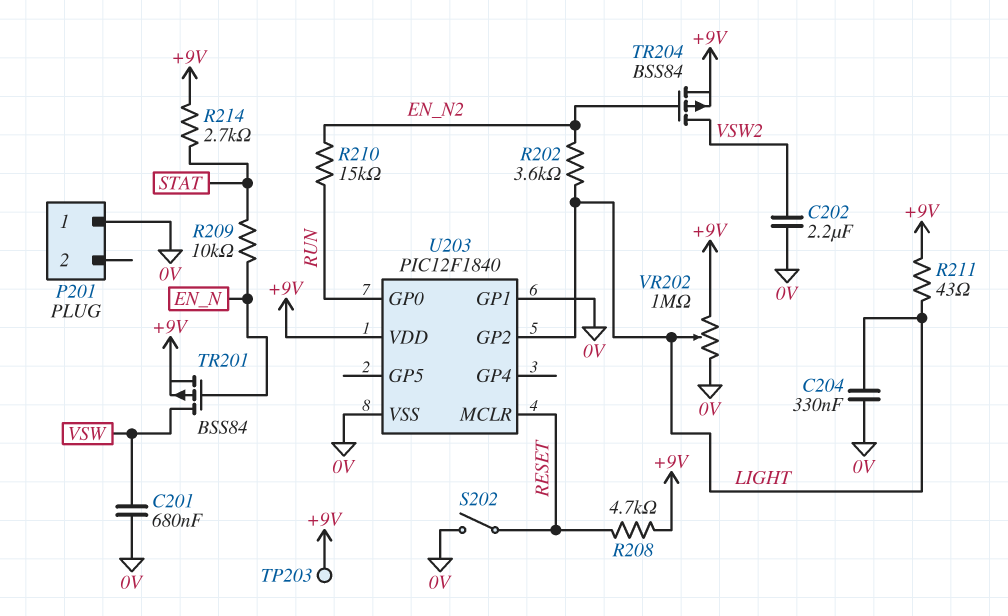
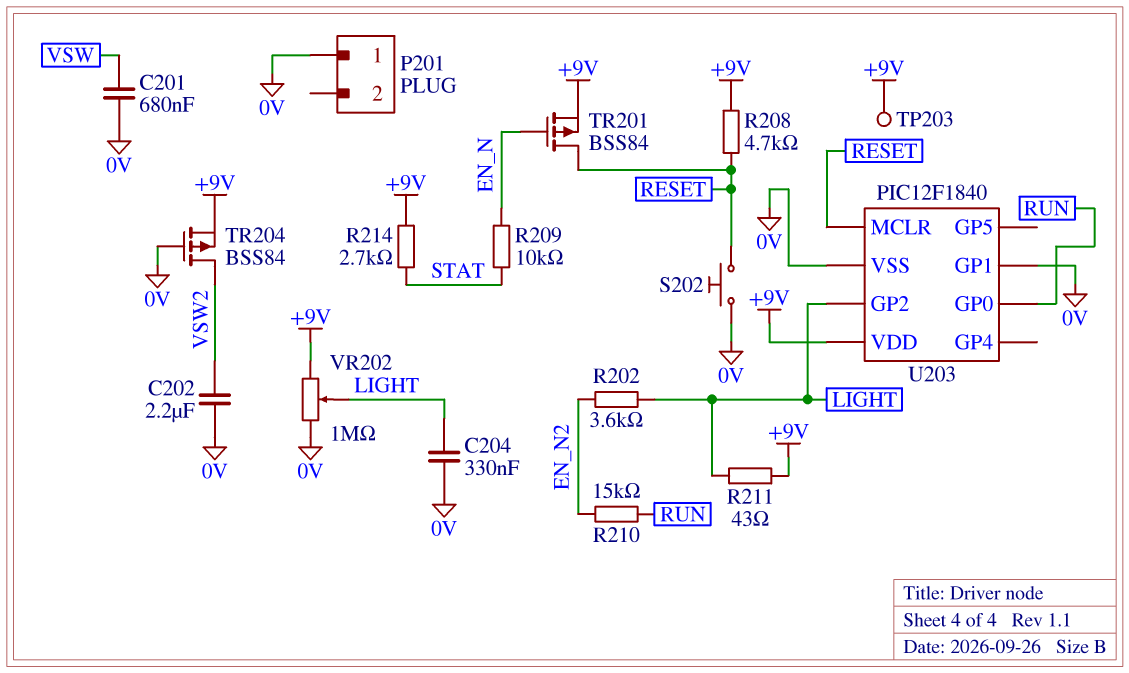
S202: switch (0V, RESET) -> button (0V, RESET)
TR201: PMOS BSS84 (G EN_N, D VSW, S +9V) -> PMOS BSS84 (G EN_N, D RESET, S +9V)
TR204: PMOS BSS84 (G EN_N2, D VSW2, S +9V) -> PMOS BSS84 (G 0V, D VSW2, S +9V)

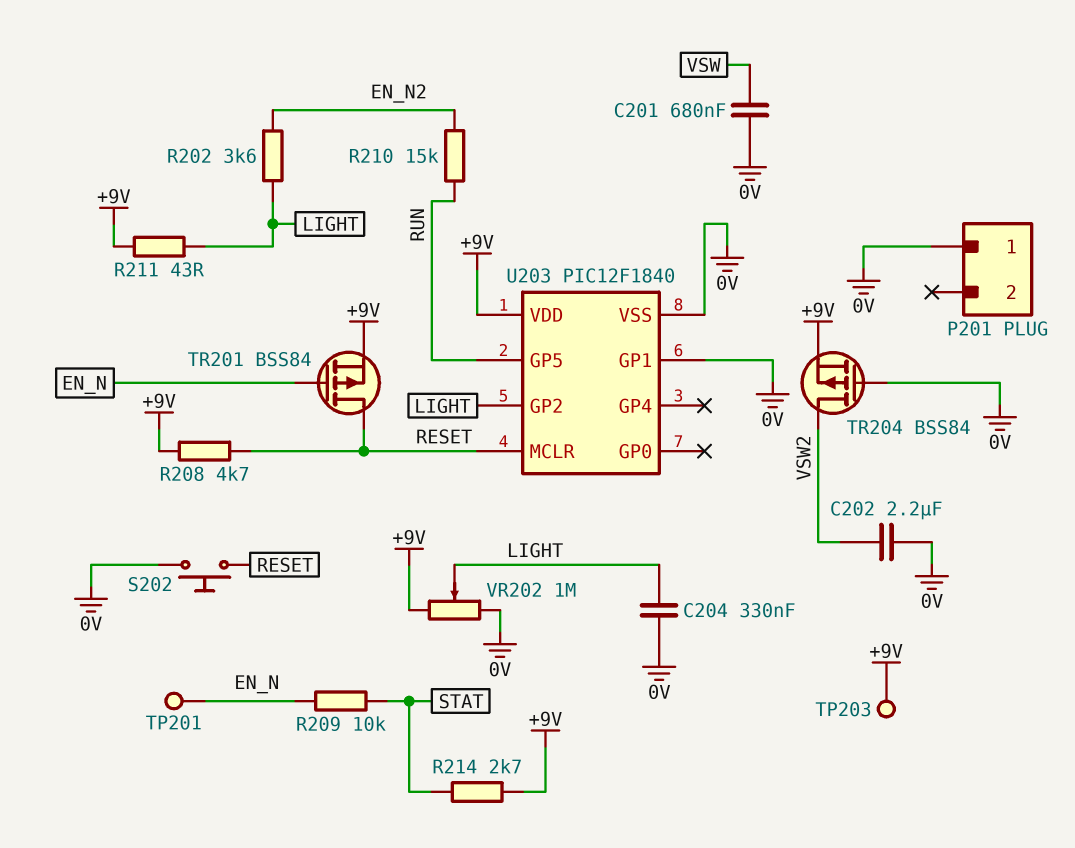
TP201: none -> test point (EN_N)
U203 pin GP0: RUN -> none
U203 pin GP5: none -> RUN

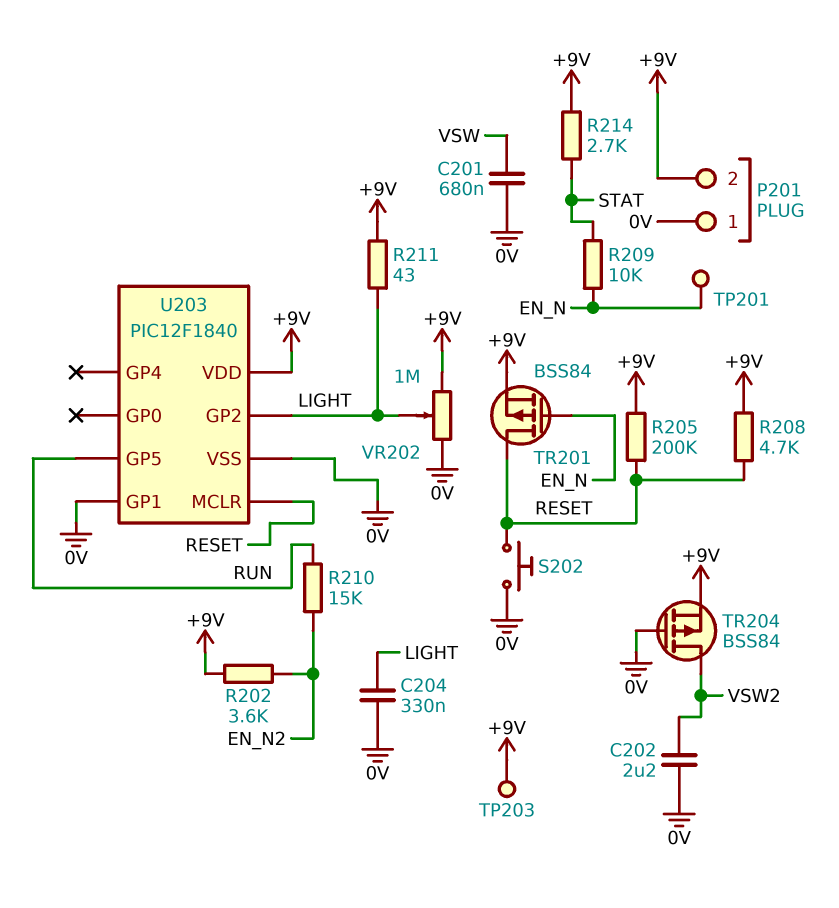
P201 pin 2: none -> +9V
R202: 3.6k (EN_N2, LIGHT) -> 3.6k (+9V, EN_N2)
R205: none -> 200k (+9V, RESET)

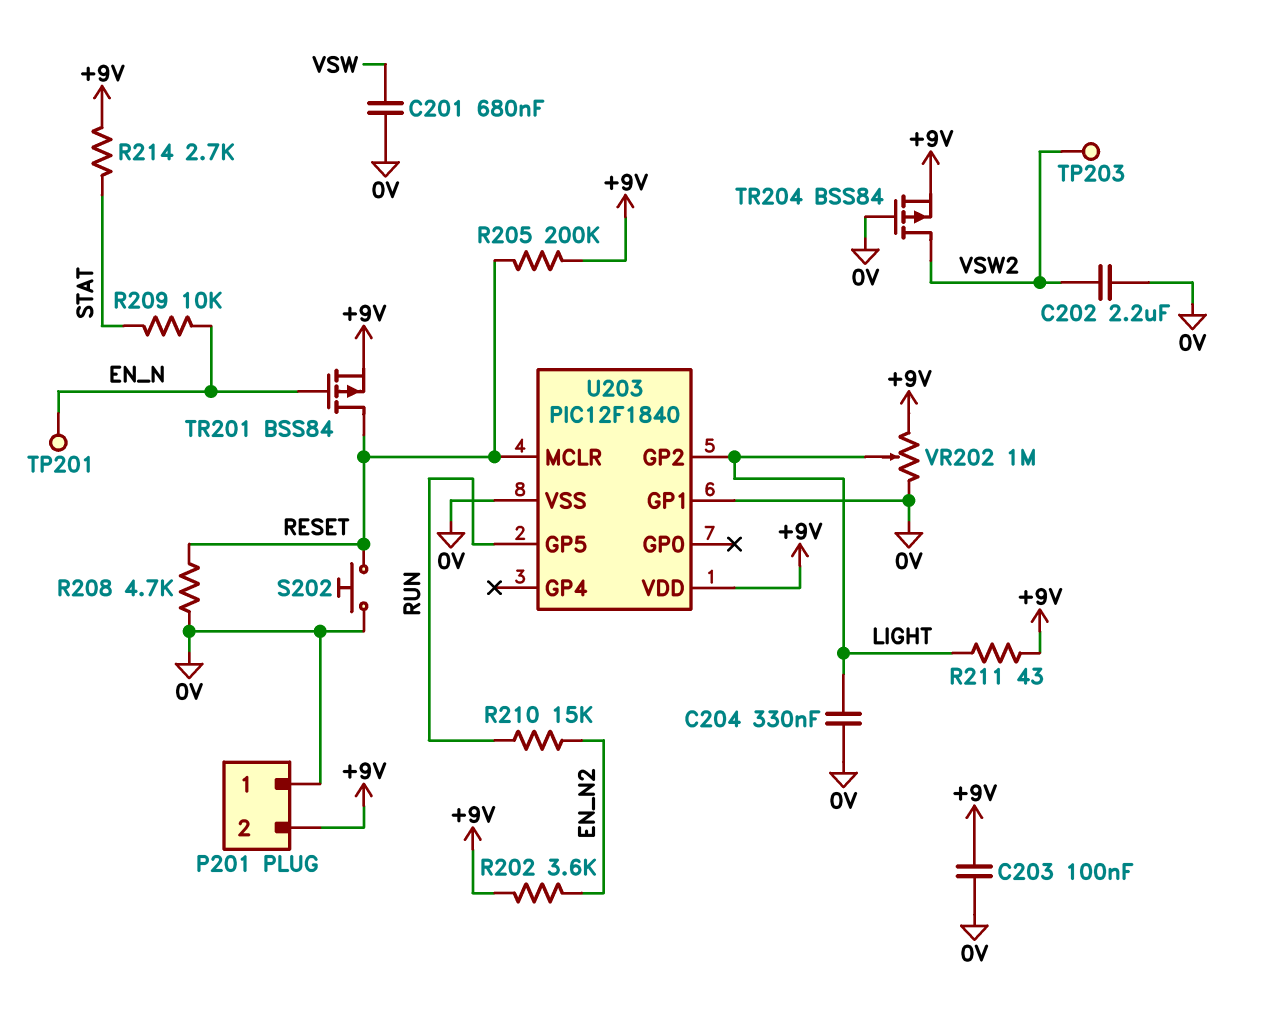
C203: none -> 100nF (+9V, 0V)
R208: 4.7k (+9V, RESET) -> 4.7k (0V, RESET)
TP203: test point (+9V) -> test point (VSW2)

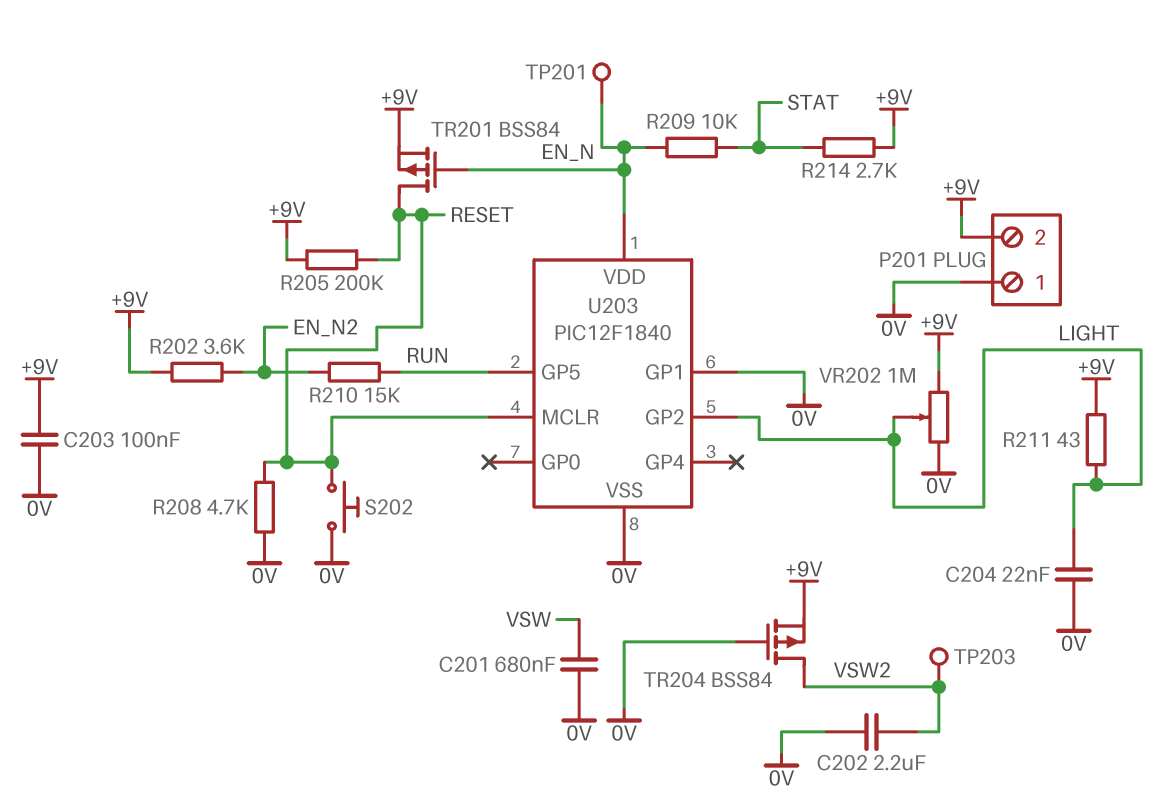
C204: 330nF (0V, LIGHT) -> 22nF (0V, LIGHT)
U203 pin VDD: +9V -> EN_N

